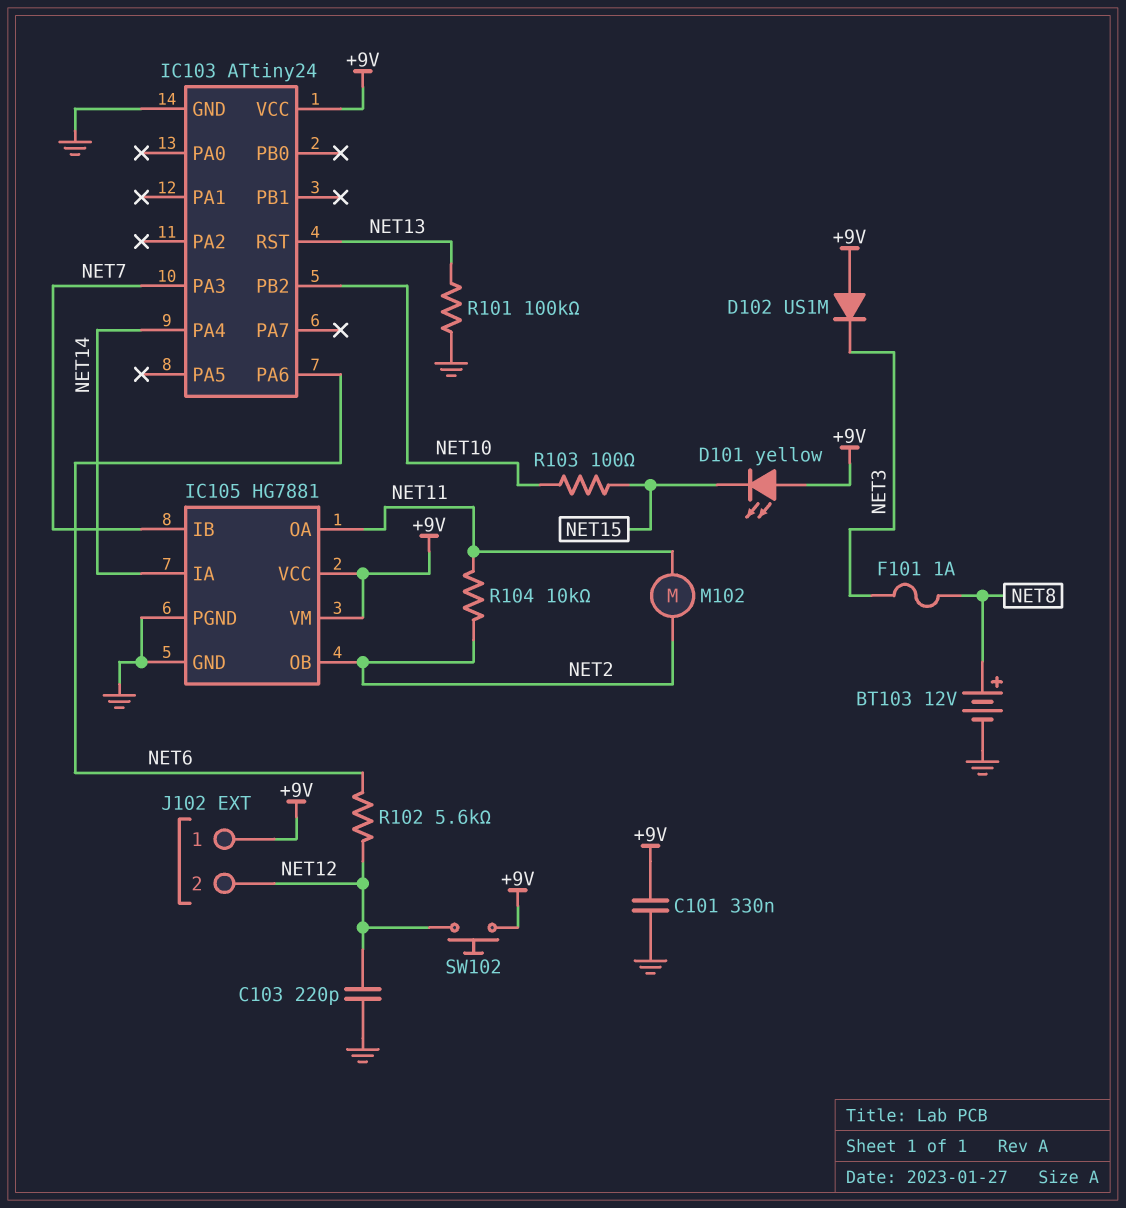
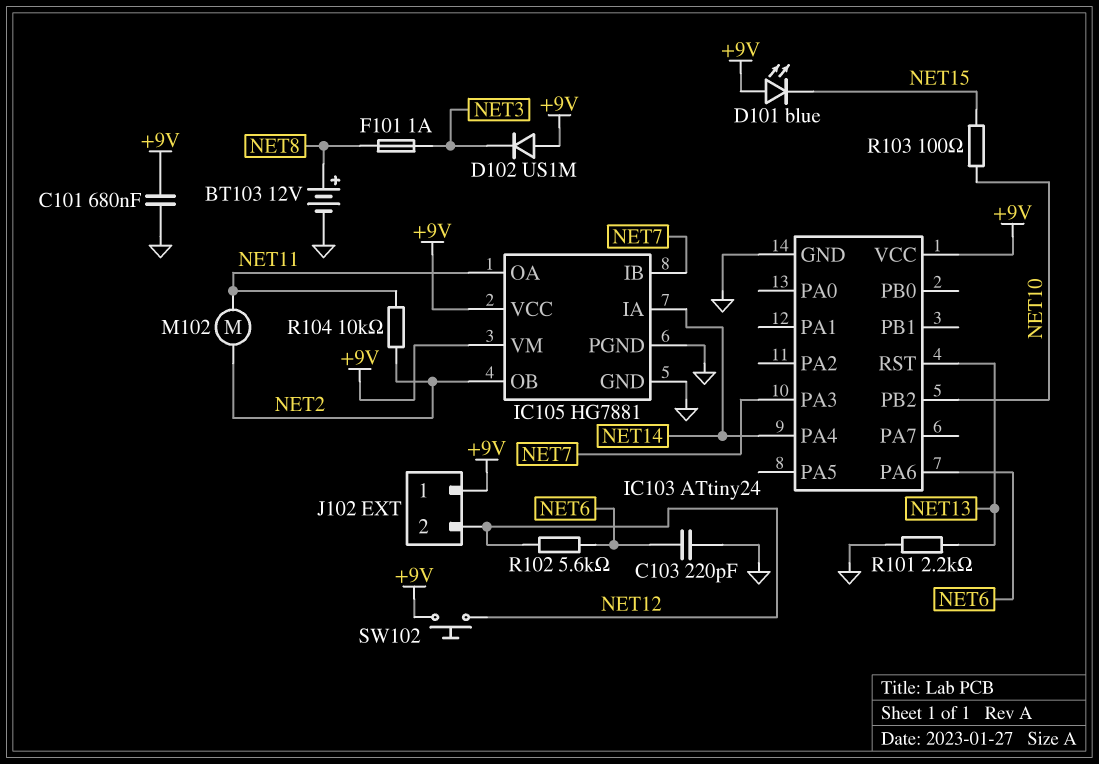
C101: 330nF (+9V, GND) -> 680nF (+9V, GND)
C103: 220pF (GND, NET12) -> 220pF (GND, NET6)
D101: LED yellow (A +9V, K NET15) -> LED blue (A +9V, K NET15)
R101: 100k (GND, NET13) -> 2.2k (GND, NET13)

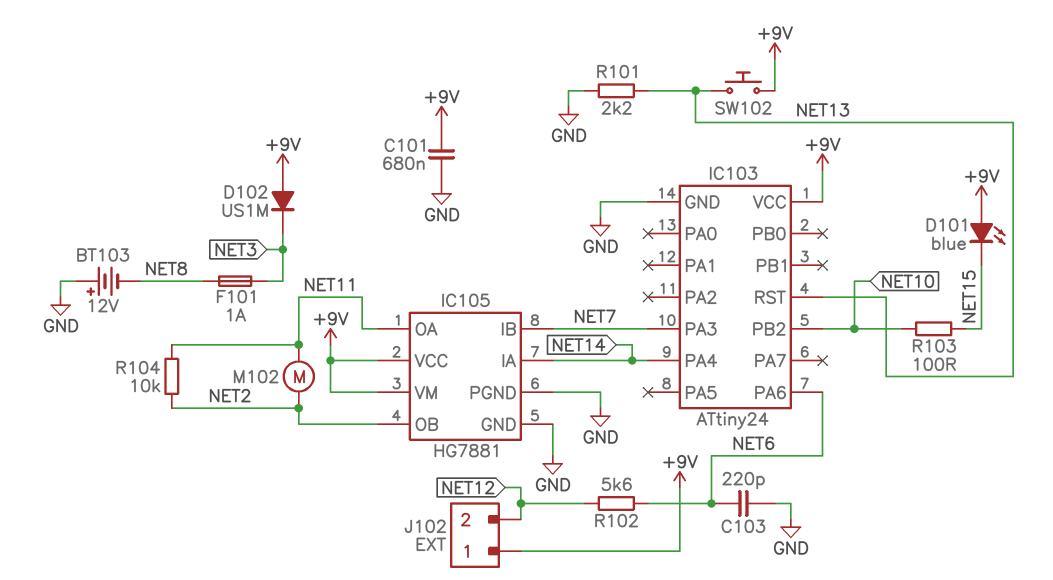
BT103: 12V (plus NET8, minus GND) -> 12V (plus GND, minus NET8)
SW102: button (+9V, NET12) -> button (+9V, NET13)

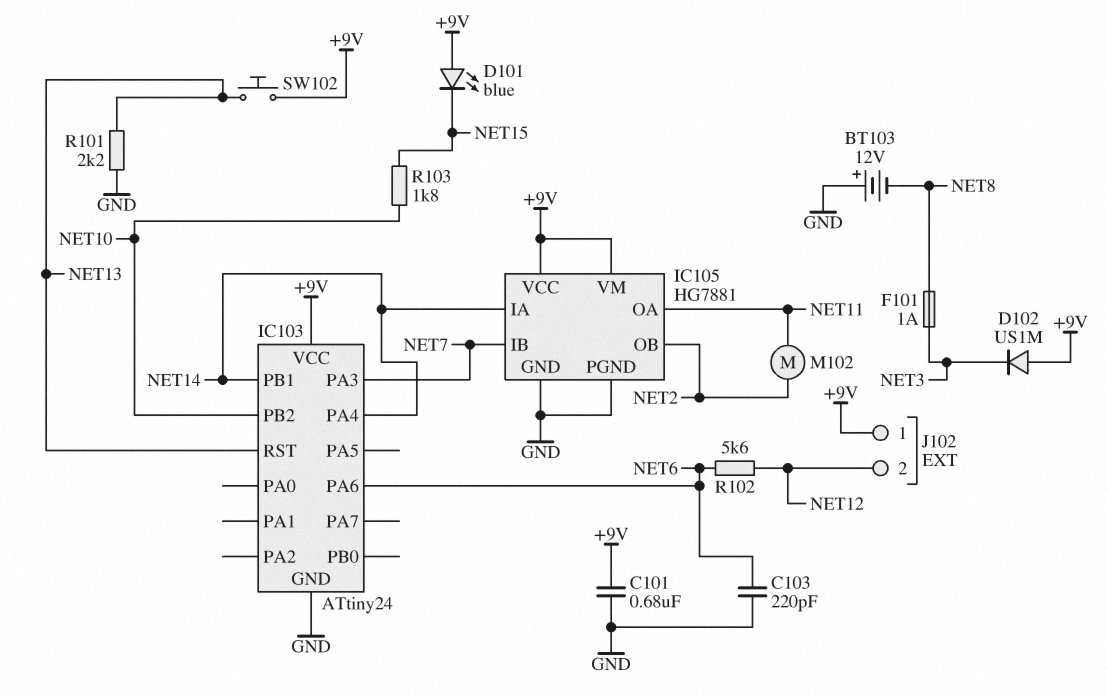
IC103 pin PB1: none -> NET14
R103: 100 (NET10, NET15) -> 1.8k (NET10, NET15)
R104: 10k (NET2, NET11) -> none

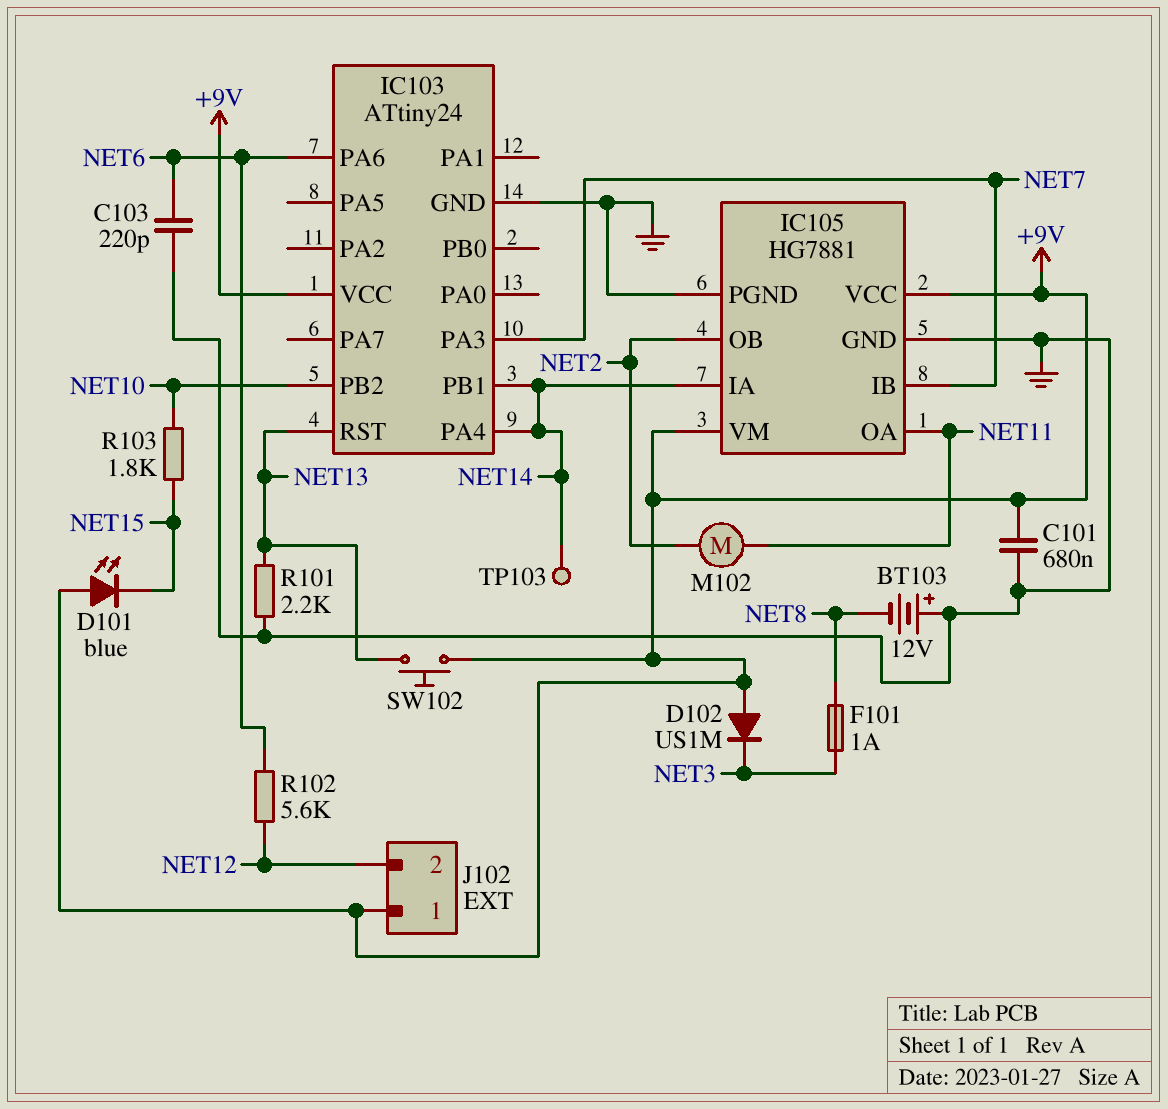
TP103: none -> test point (NET14)

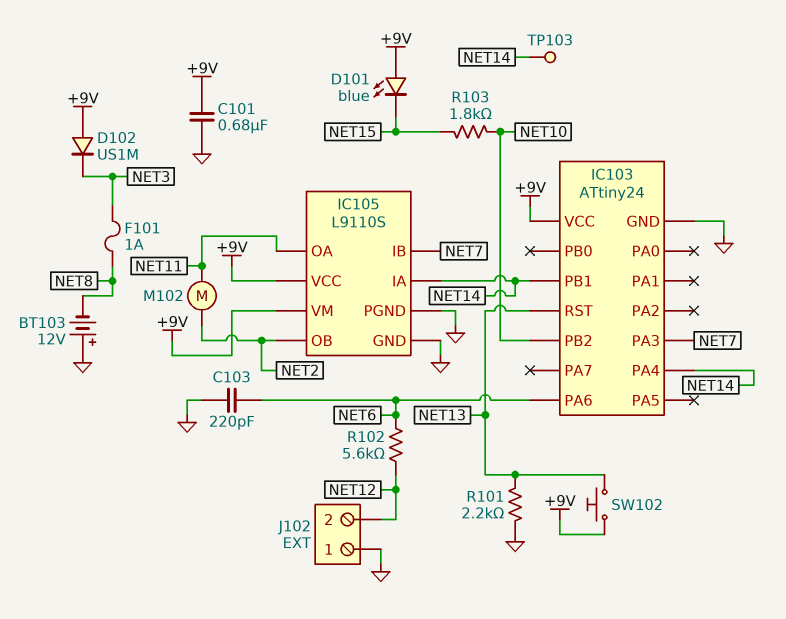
IC105: HG7881 -> L9110S
J102 pin 1: +9V -> GND

